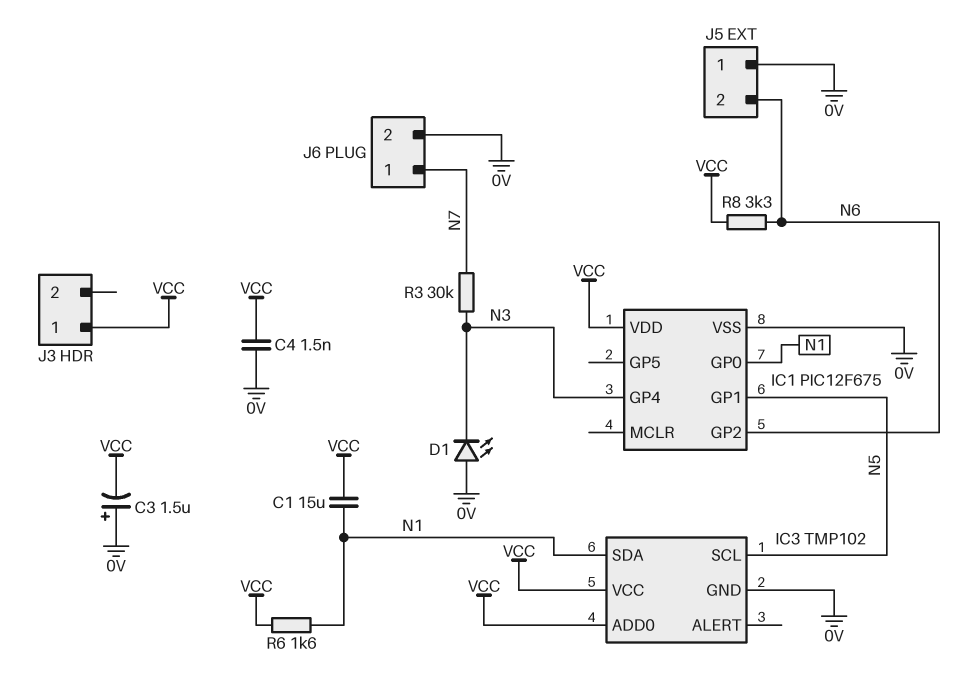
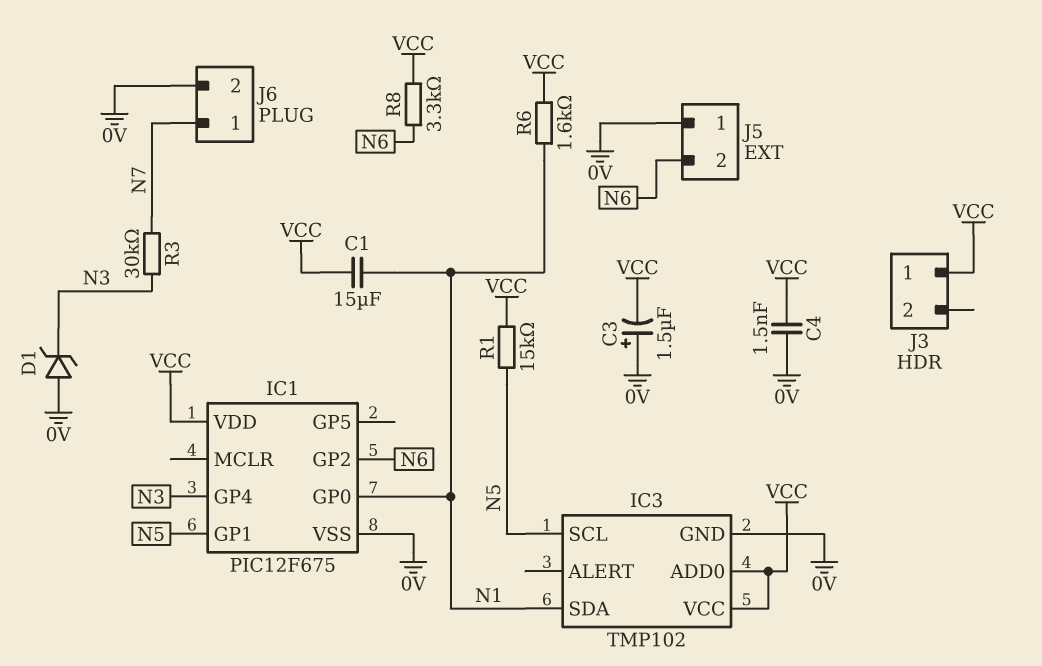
D1: LED (A 0V, K N3) -> zener (A 0V, K N3)
R1: none -> 15k (N5, VCC)

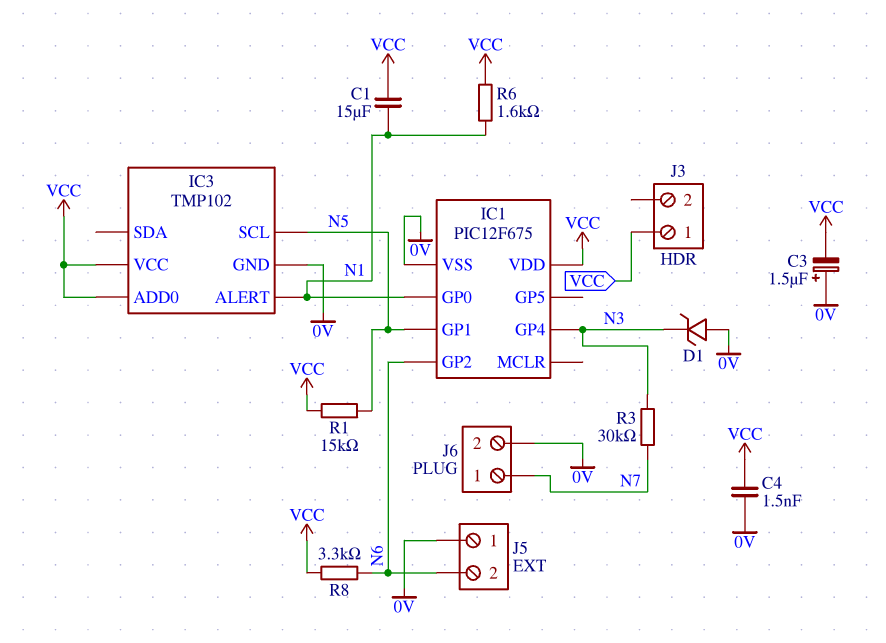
IC3 pin ALERT: none -> N1
IC3 pin SDA: N1 -> none

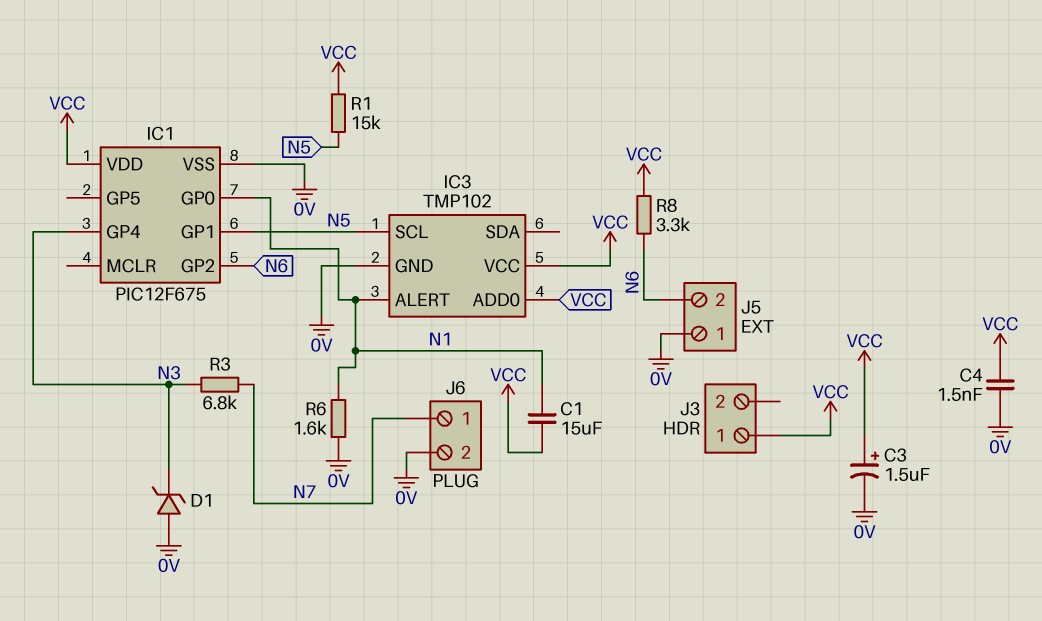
C3: 1.5uF (plus 0V, minus VCC) -> 1.5uF (plus VCC, minus 0V)
R3: 30k (N3, N7) -> 6.8k (N3, N7)
R6: 1.6k (N1, VCC) -> 1.6k (0V, N1)

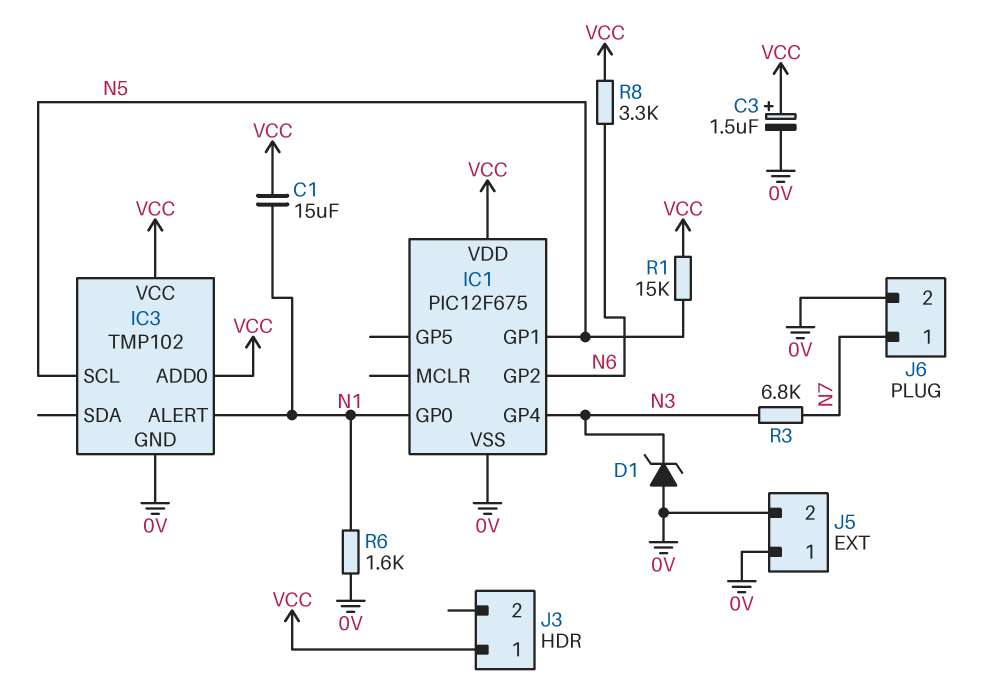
C4: 1.5nF (0V, VCC) -> none
J5 pin 2: N6 -> 0V

